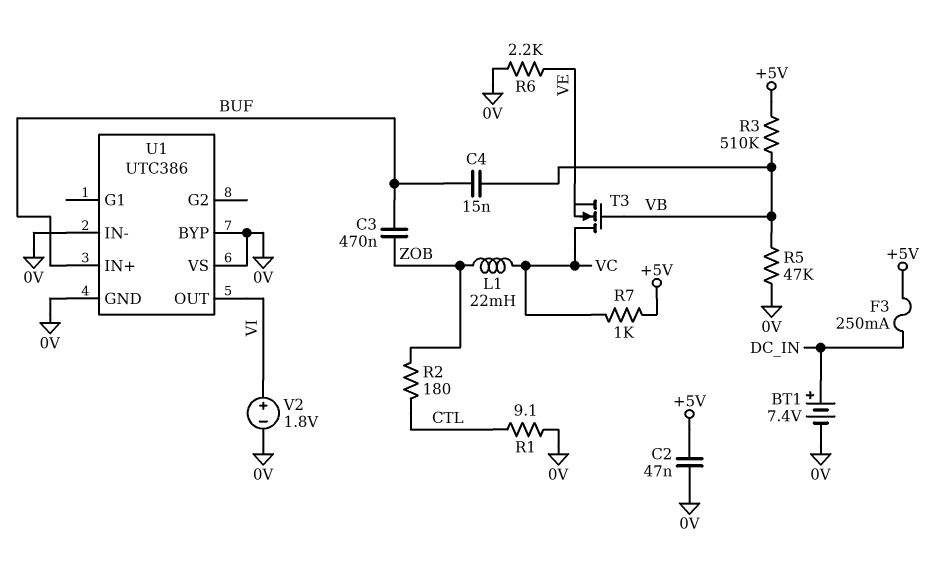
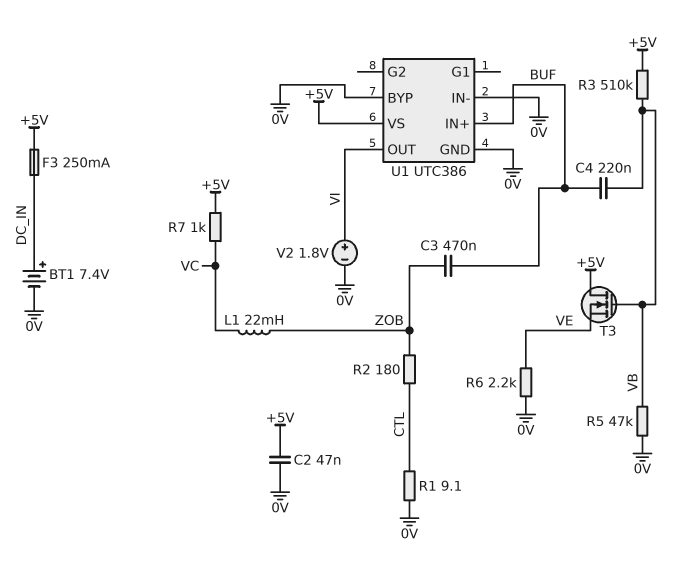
C4: 15nF (BUF, VB) -> 220nF (BUF, VB)
T3: NMOS (G VB, D VC, S VE) -> NMOS (G VB, D +5V, S VE)
U1 pin VS: 0V -> +5V

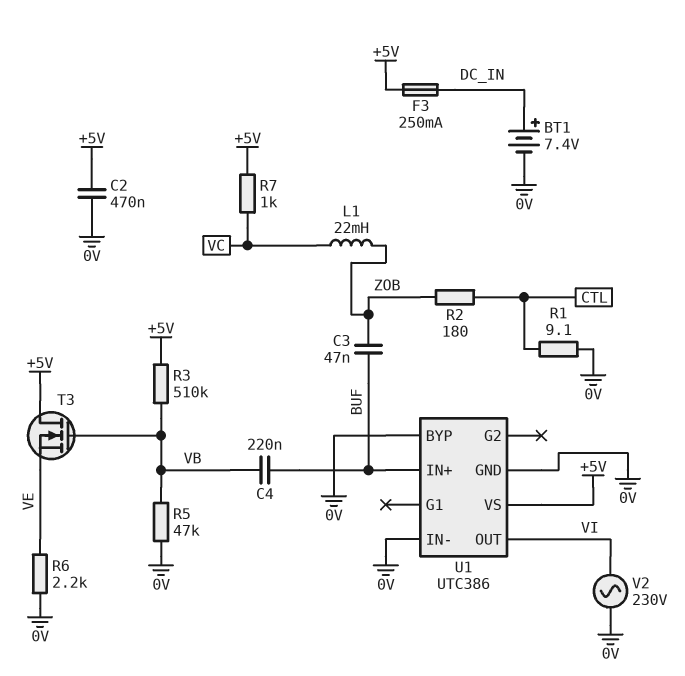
C2: 47nF (+5V, 0V) -> 470nF (+5V, 0V)
C3: 470nF (BUF, ZOB) -> 47nF (BUF, ZOB)
V2: 1.8V (plus VI, minus 0V) -> AC 230V (0V, VI)

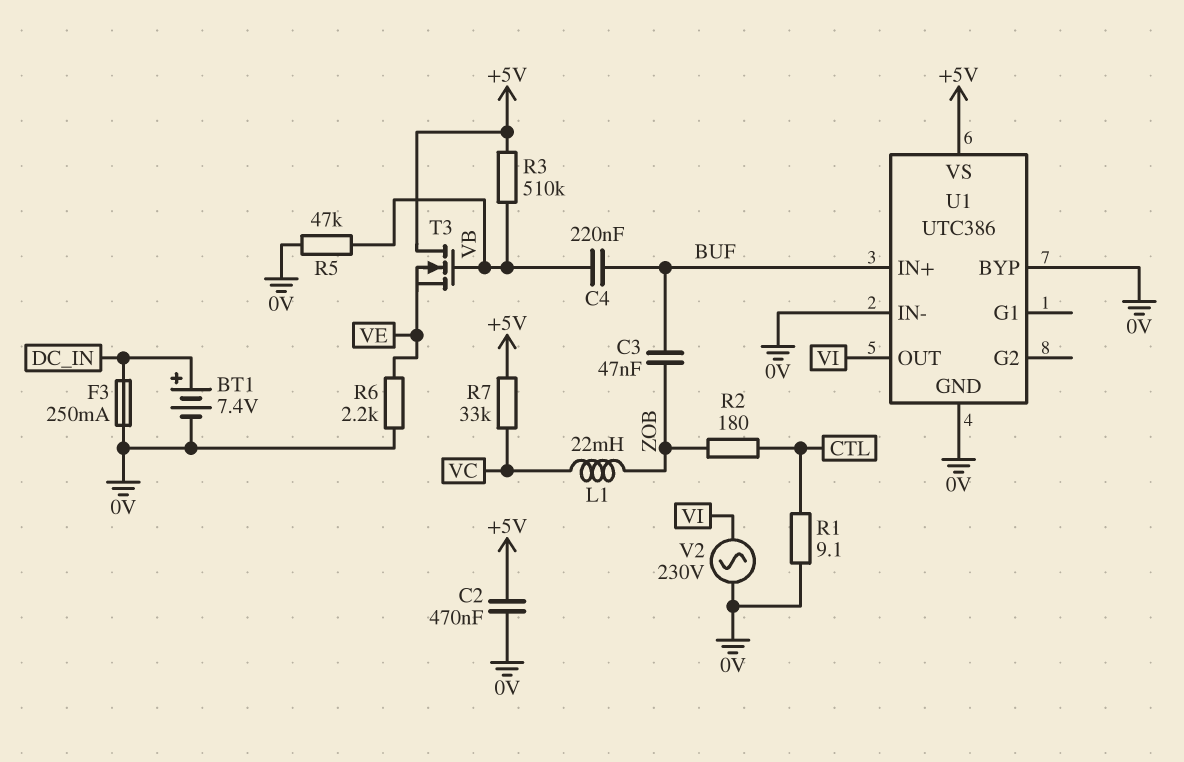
F3: 250mA (+5V, DC_IN) -> 250mA (0V, DC_IN)
R7: 1k (+5V, VC) -> 33k (+5V, VC)

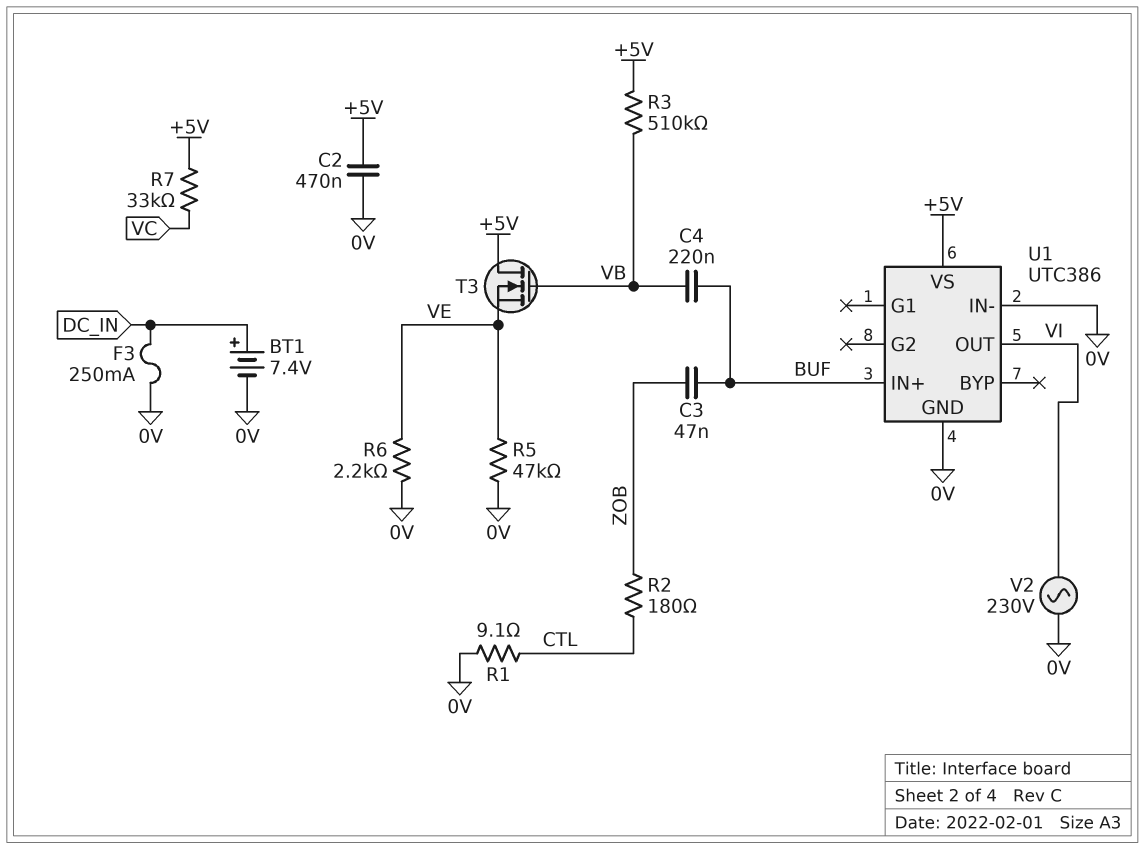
L1: 22mH (VC, ZOB) -> none
R5: 47k (0V, VB) -> 47k (0V, VE)
U1 pin BYP: 0V -> none

